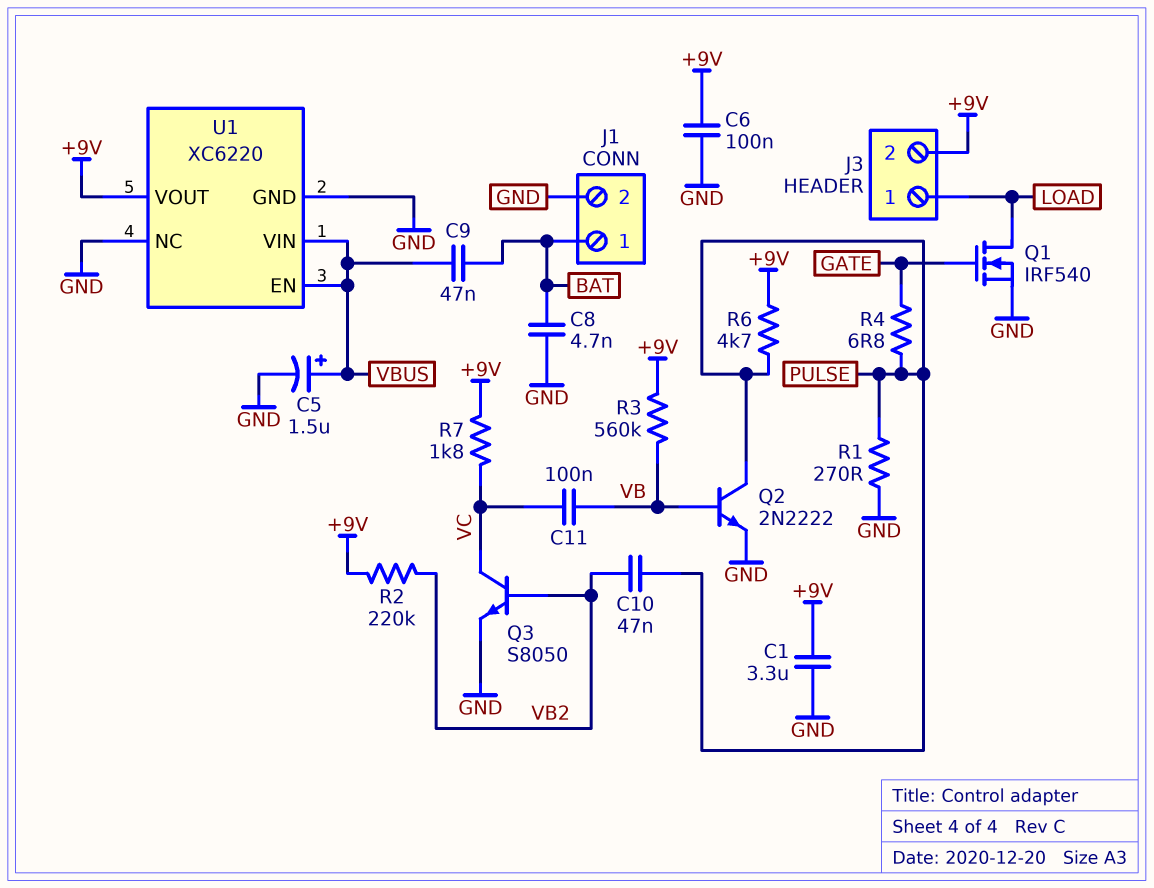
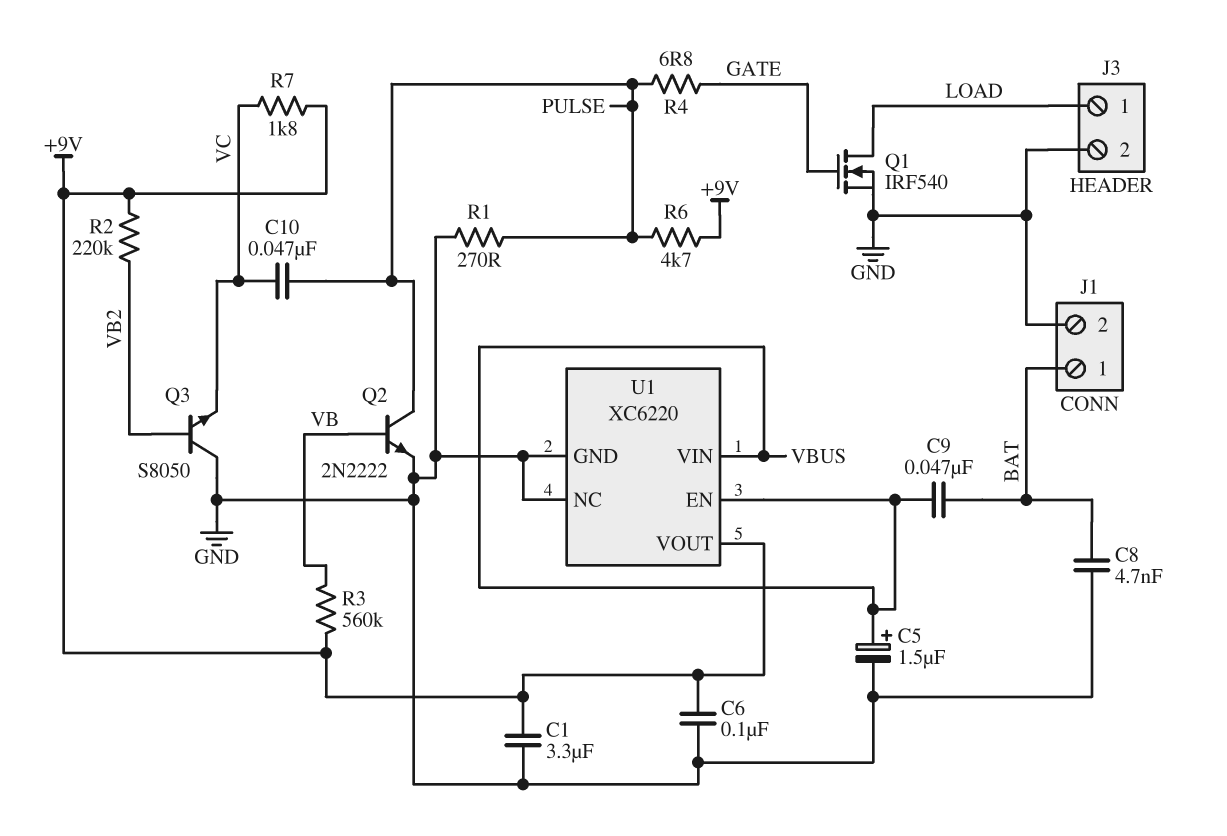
C10: 47nF (PULSE, VB2) -> 47nF (PULSE, VC)
C11: 100nF (VB, VC) -> none
J3 pin 2: +9V -> GND
Q3: NPN S8050 (B VB2, C VC, E GND) -> NPN S8050 (B VB2, C GND, E VC)

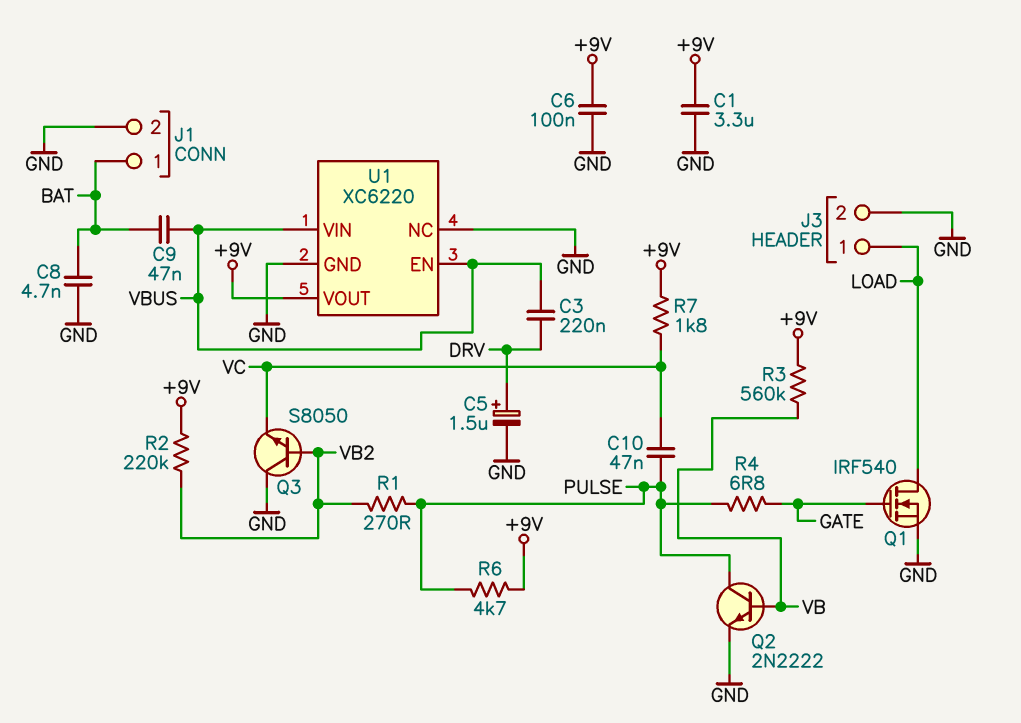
C3: none -> 220nF (DRV, VBUS)
C5: 1.5uF (plus VBUS, minus GND) -> 1.5uF (plus DRV, minus GND)
R1: 270 (GND, PULSE) -> 270 (PULSE, VB2)

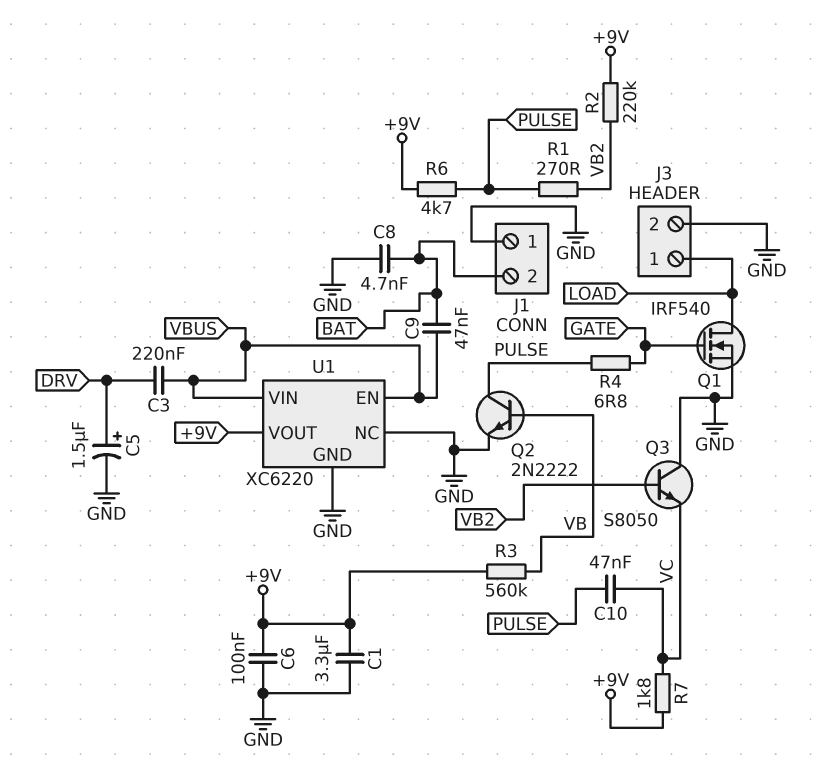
J1 pin 1: BAT -> GND
J1 pin 2: GND -> BAT

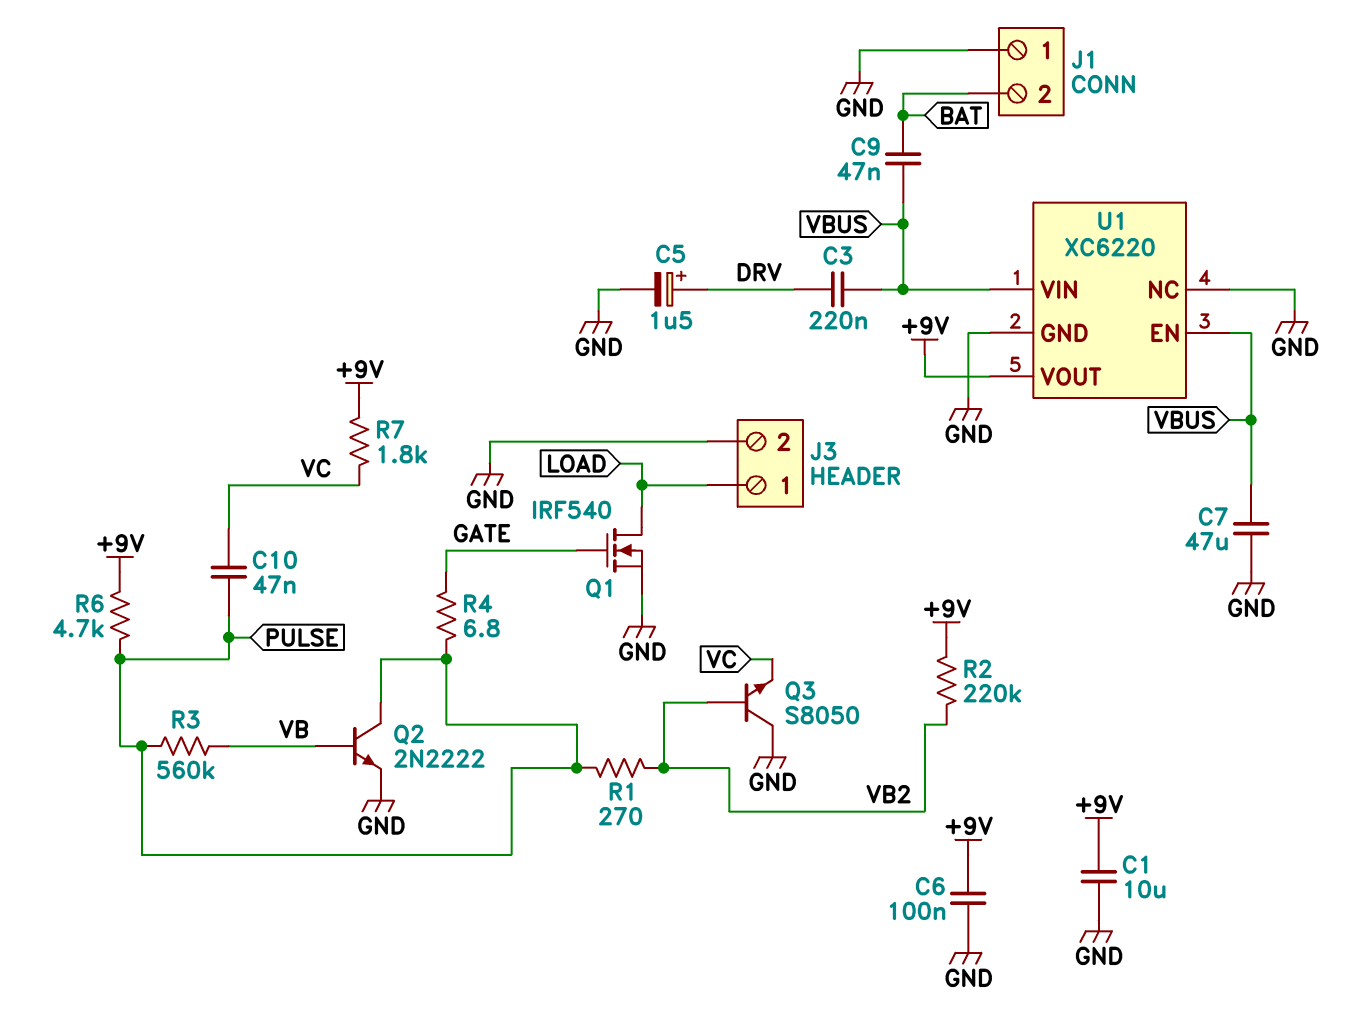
C1: 3.3uF (+9V, GND) -> 10uF (+9V, GND)
C7: none -> 47uF (GND, VBUS)
C8: 4.7nF (BAT, GND) -> none
R3: 560k (+9V, VB) -> 560k (PULSE, VB)

